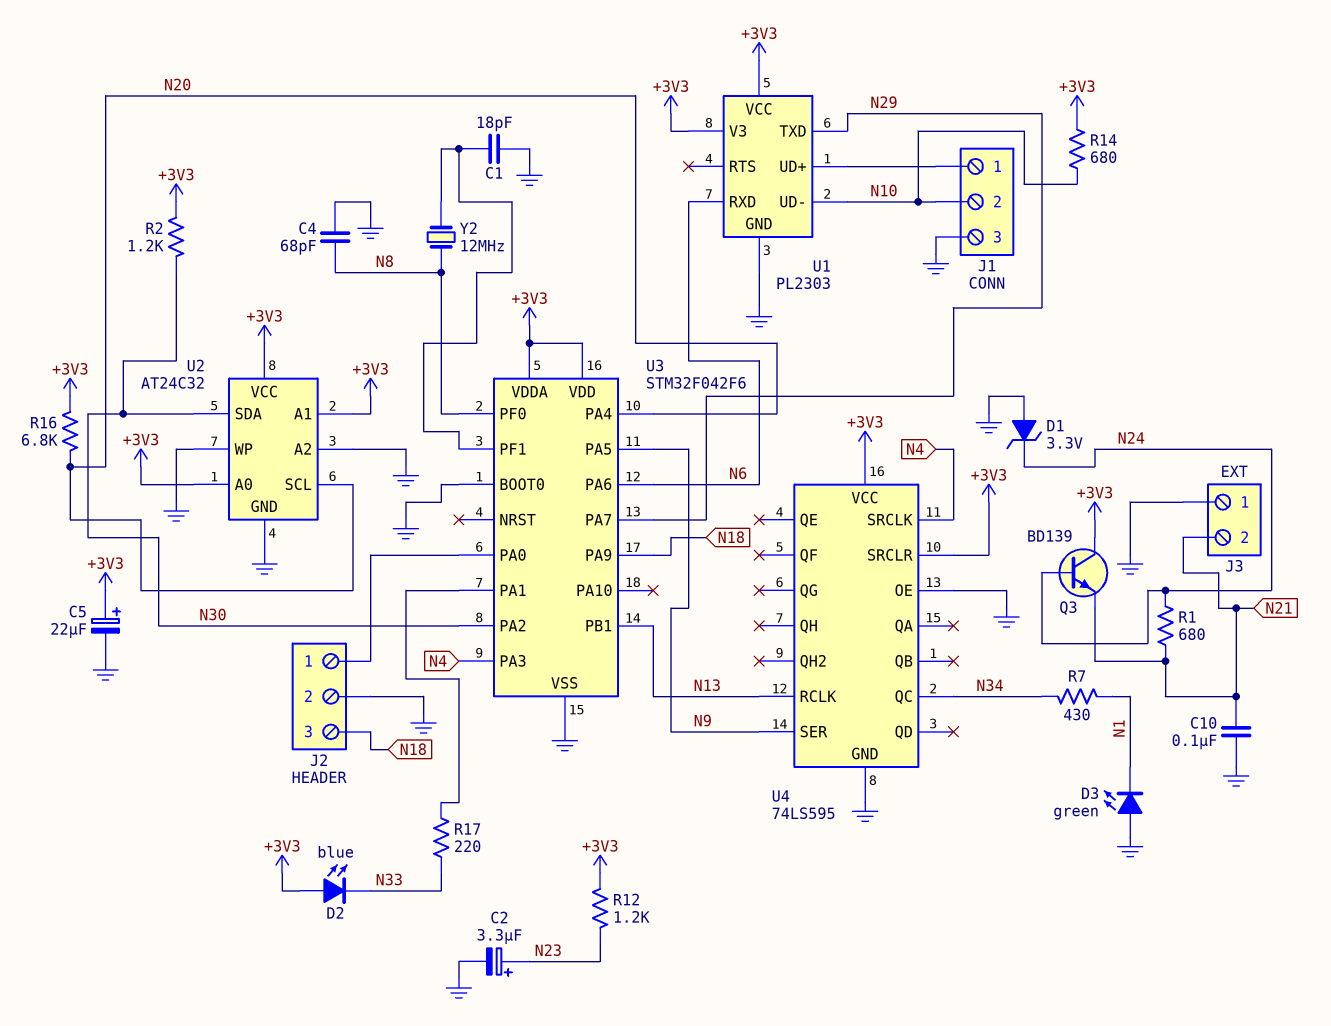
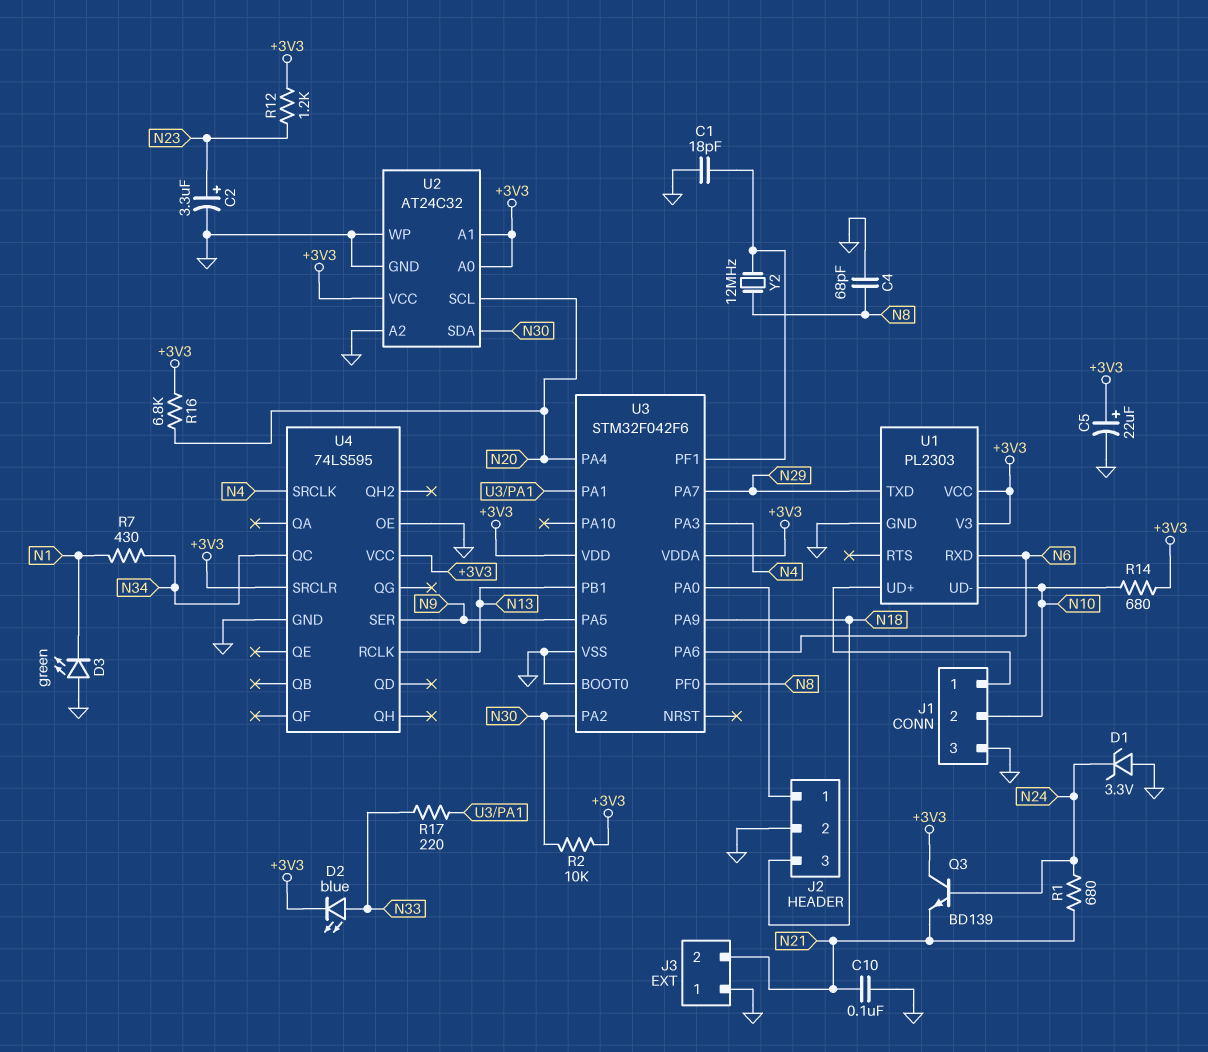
D2: LED blue (A +3V3, K N33) -> LED blue (A N33, K +3V3)
R2: 1.2k (+3V3, N30) -> 10k (+3V3, N30)

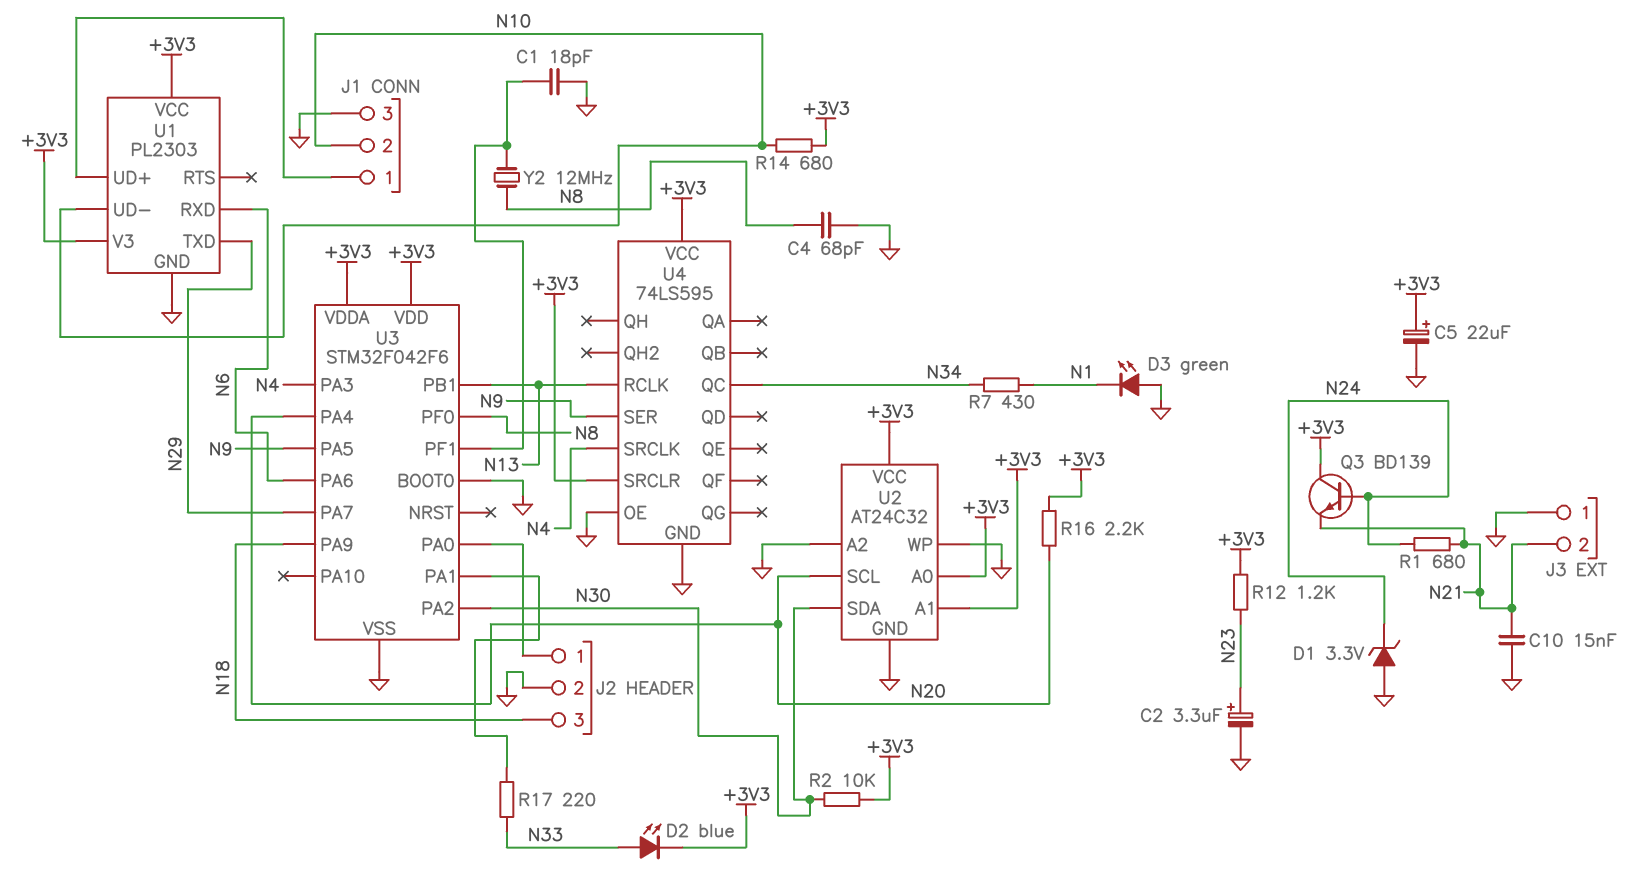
C10: 100nF (GND, N21) -> 15nF (GND, N21)
R16: 6.8k (+3V3, N20) -> 2.2k (+3V3, N20)

